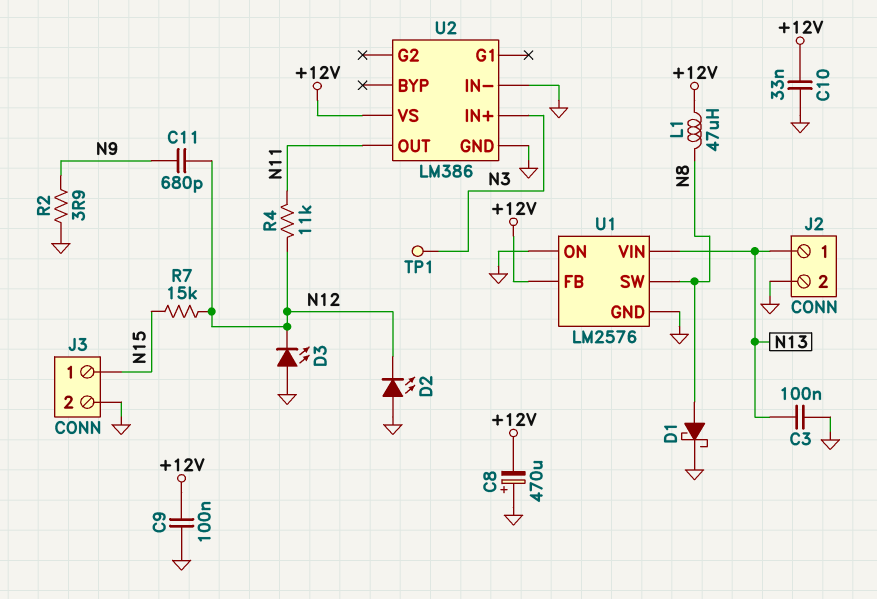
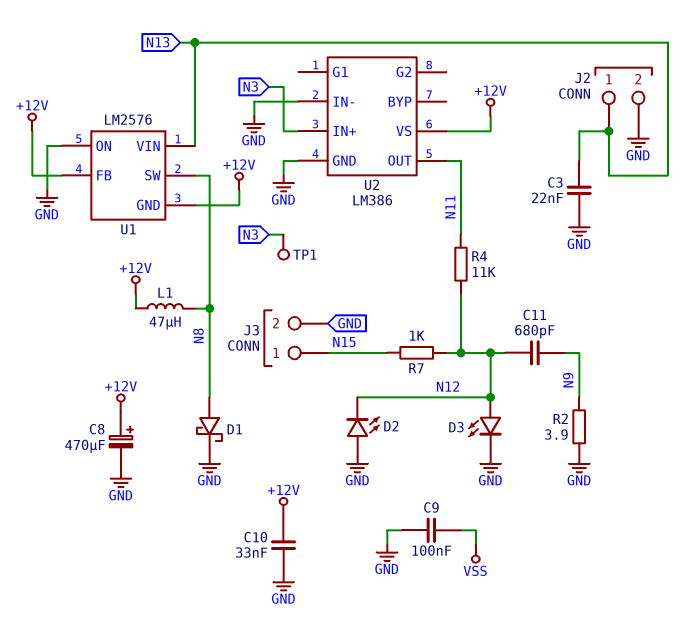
C3: 100nF (GND, N13) -> 22nF (GND, N13)
C8: 470uF (plus GND, minus +12V) -> 470uF (plus +12V, minus GND)
C9: 100nF (+12V, GND) -> 100nF (GND, VSS)
D3: LED (A GND, K N12) -> LED (A N12, K GND)
R7: 15k (N12, N15) -> 1k (N12, N15)
U1 pin GND: GND -> +12V

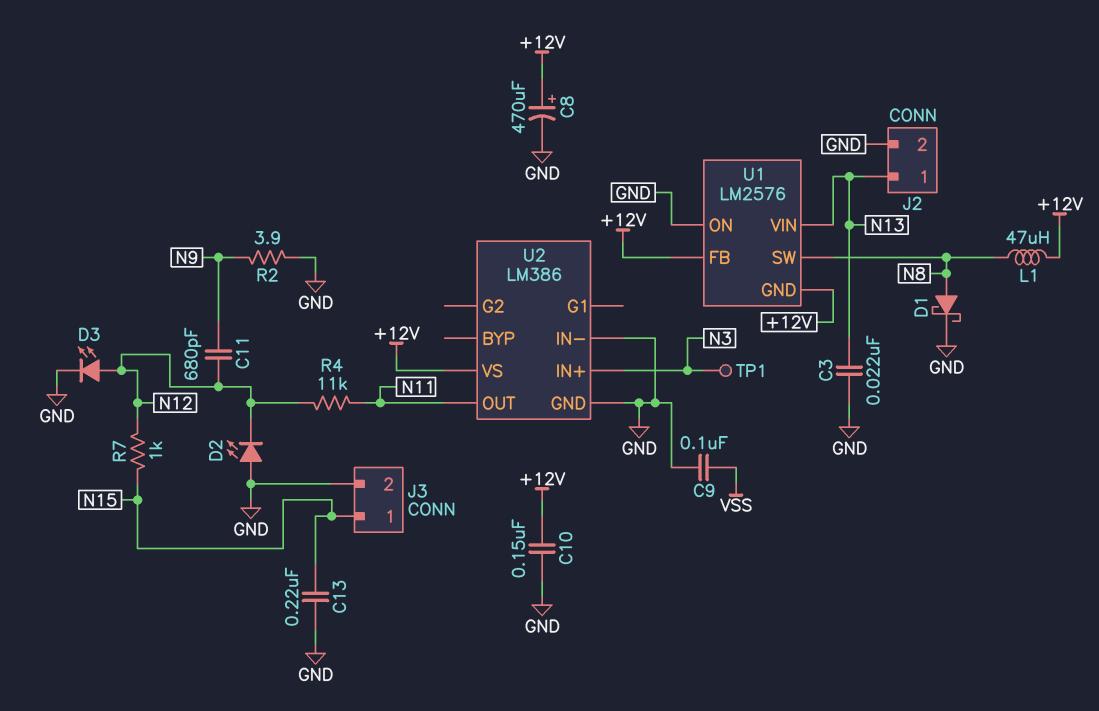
C10: 33nF (+12V, GND) -> 150nF (+12V, GND)
C13: none -> 220nF (GND, N15)

